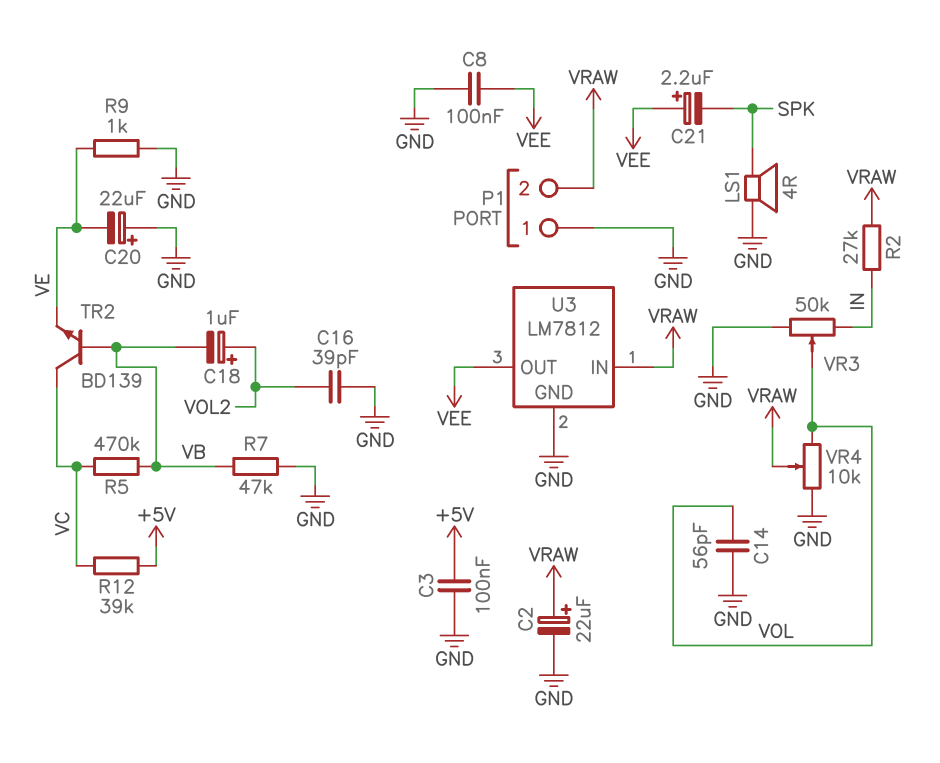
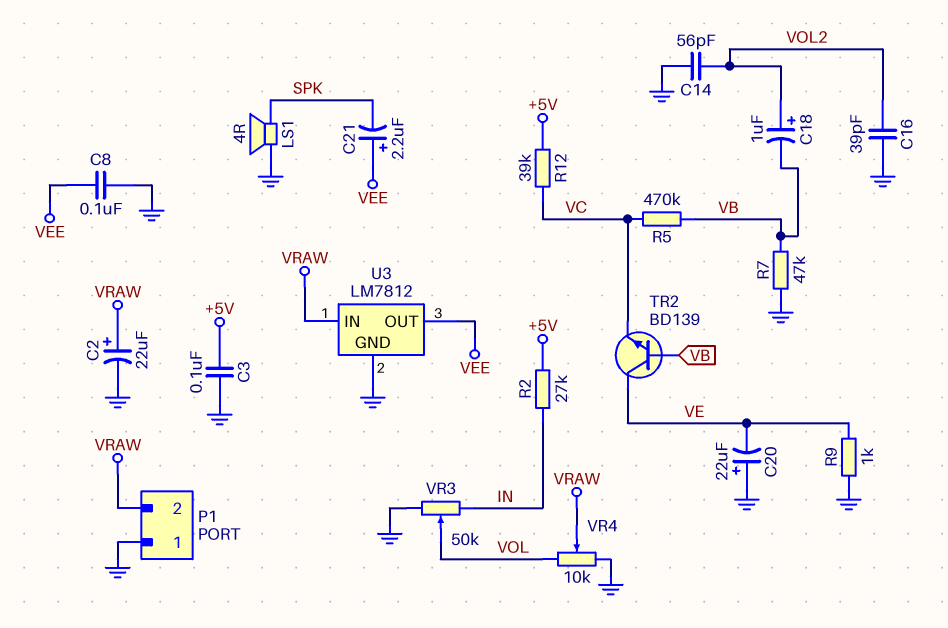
C14: 56pF (GND, VOL) -> 56pF (GND, VOL2)
R2: 27k (IN, VRAW) -> 27k (+5V, IN)
TR2: NPN BD139 (B VB, C VC, E VE) -> NPN BD139 (B VB, C VE, E VC)

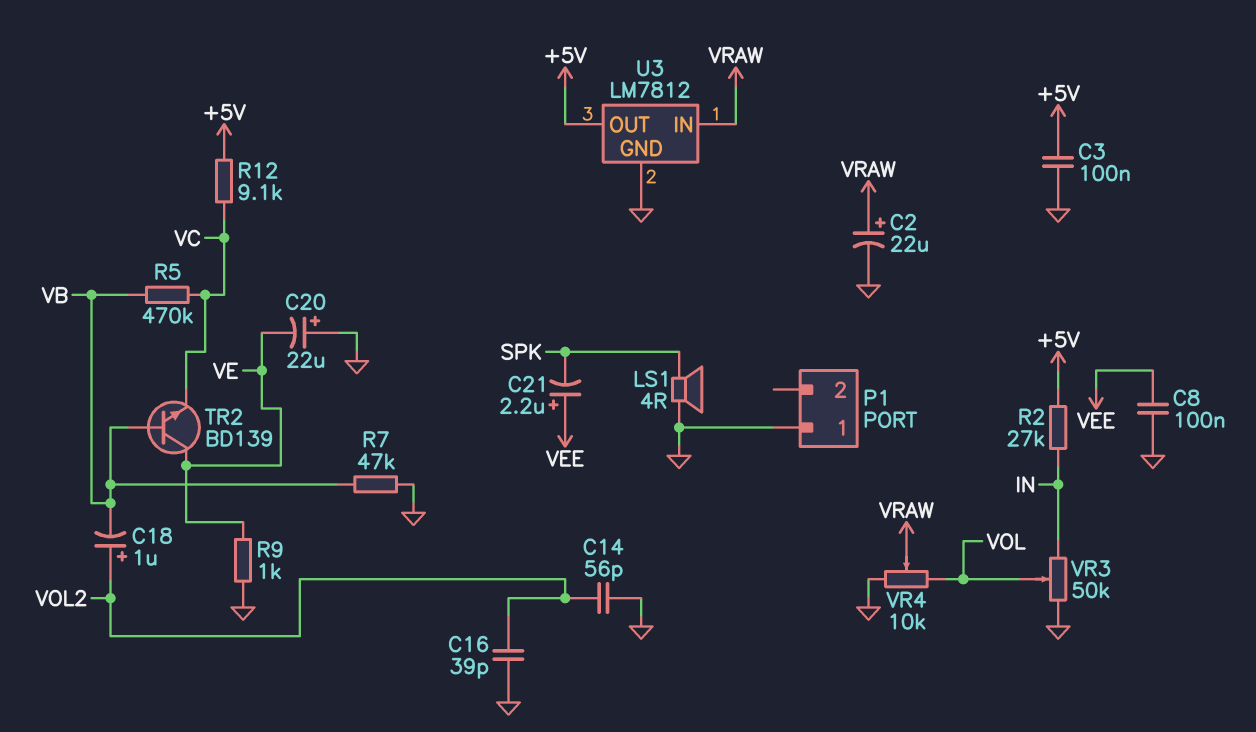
P1 pin 2: VRAW -> none
R12: 39k (+5V, VC) -> 9.1k (+5V, VC)
U3 pin OUT: VEE -> +5V

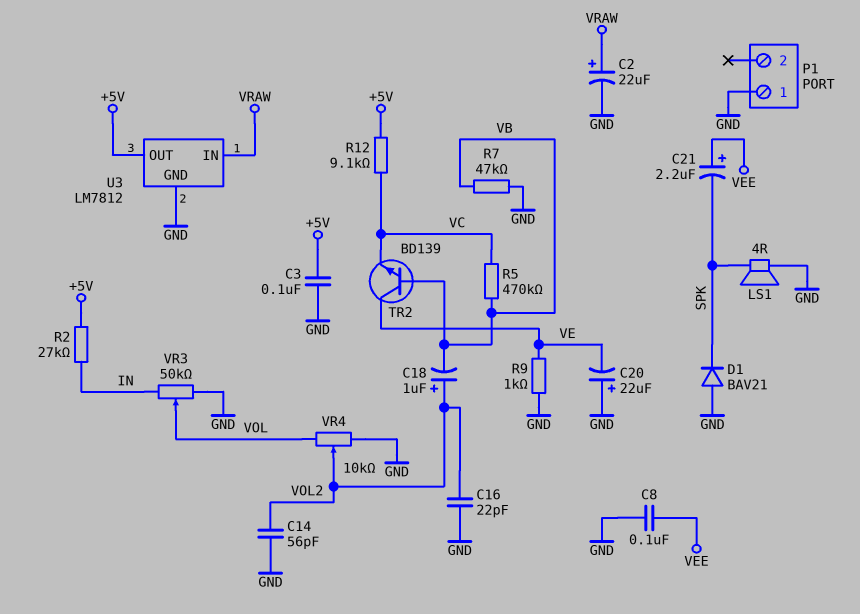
C16: 39pF (GND, VOL2) -> 22pF (GND, VOL2)
D1: none -> diode BAV21 (A GND, K SPK)
VR4: 10k (GND, VOL, wiper VRAW) -> 10k (GND, VOL, wiper VOL2)

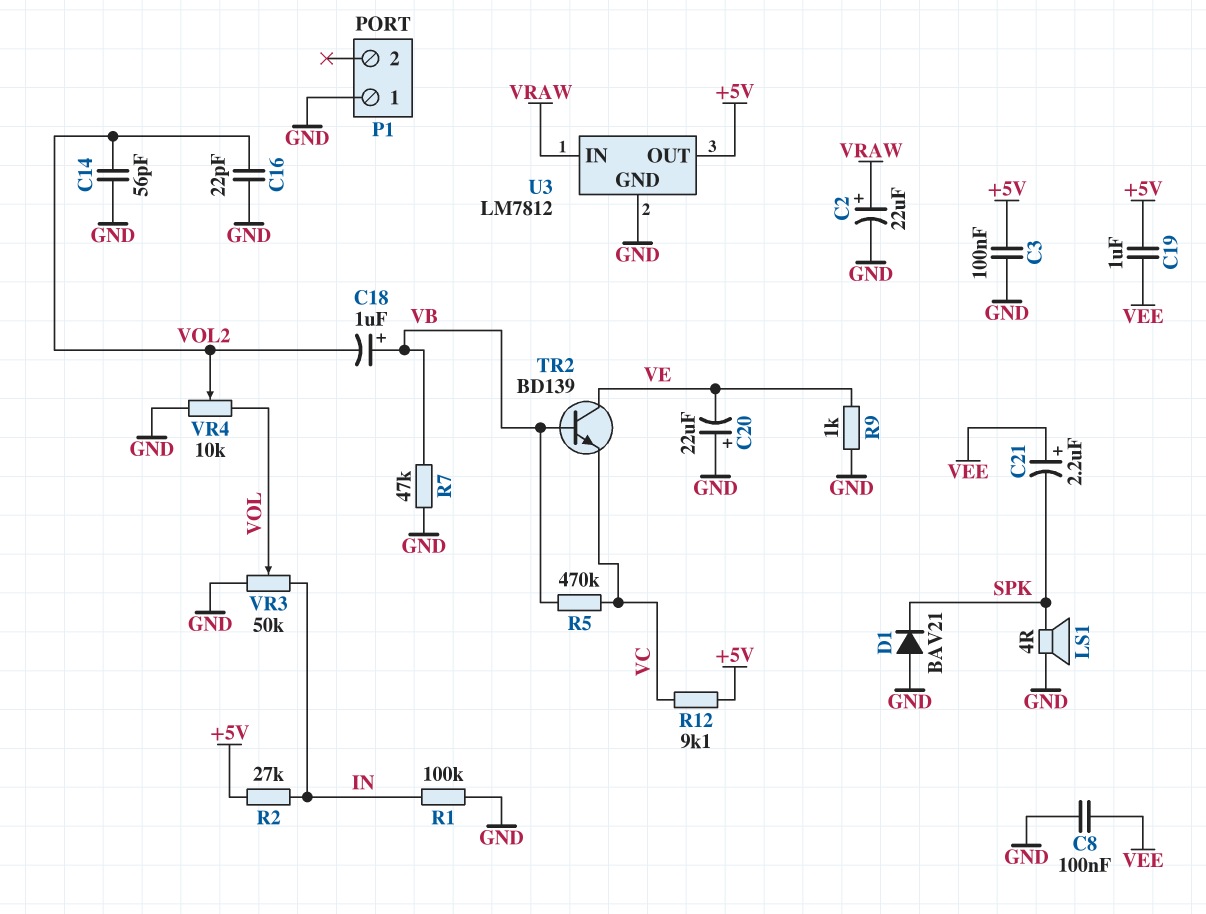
C18: 1uF (plus VOL2, minus VB) -> 1uF (plus VB, minus VOL2)
C19: none -> 1uF (+5V, VEE)
R1: none -> 100k (GND, IN)

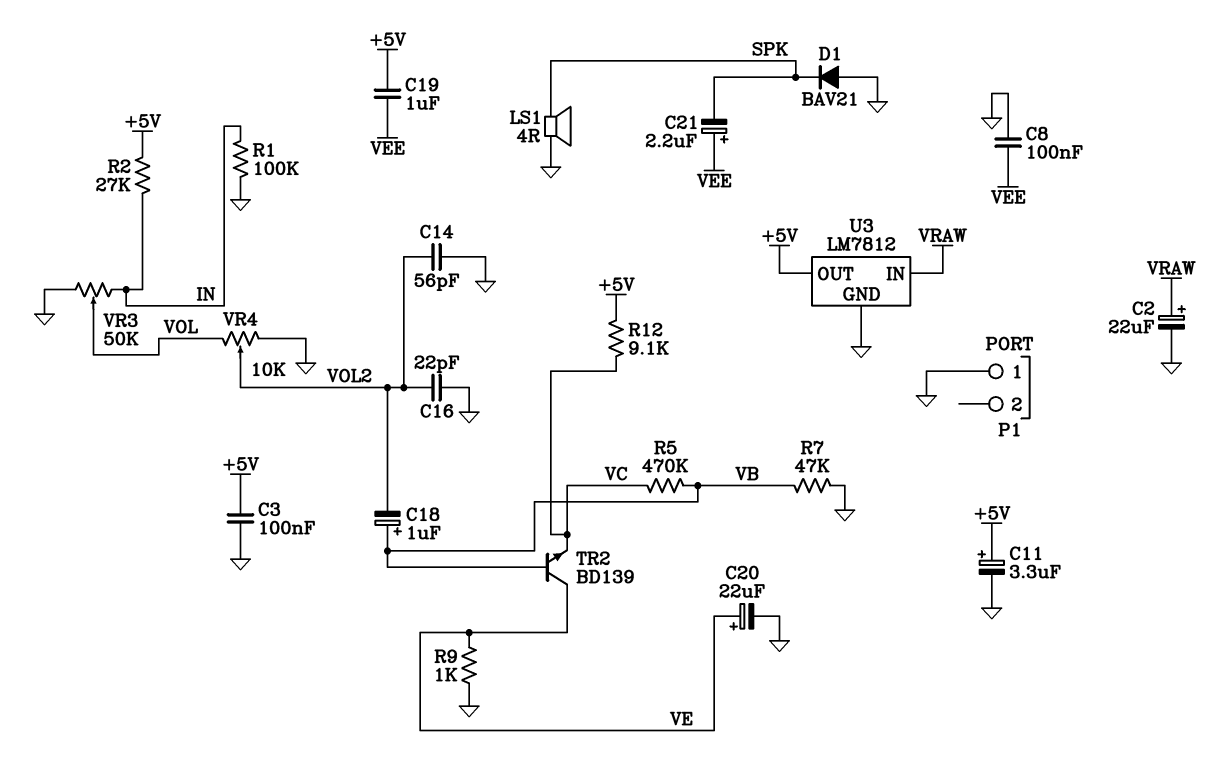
C11: none -> 3.3uF (plus +5V, minus GND)
C20: 22uF (plus GND, minus VE) -> 22uF (plus VE, minus GND)

